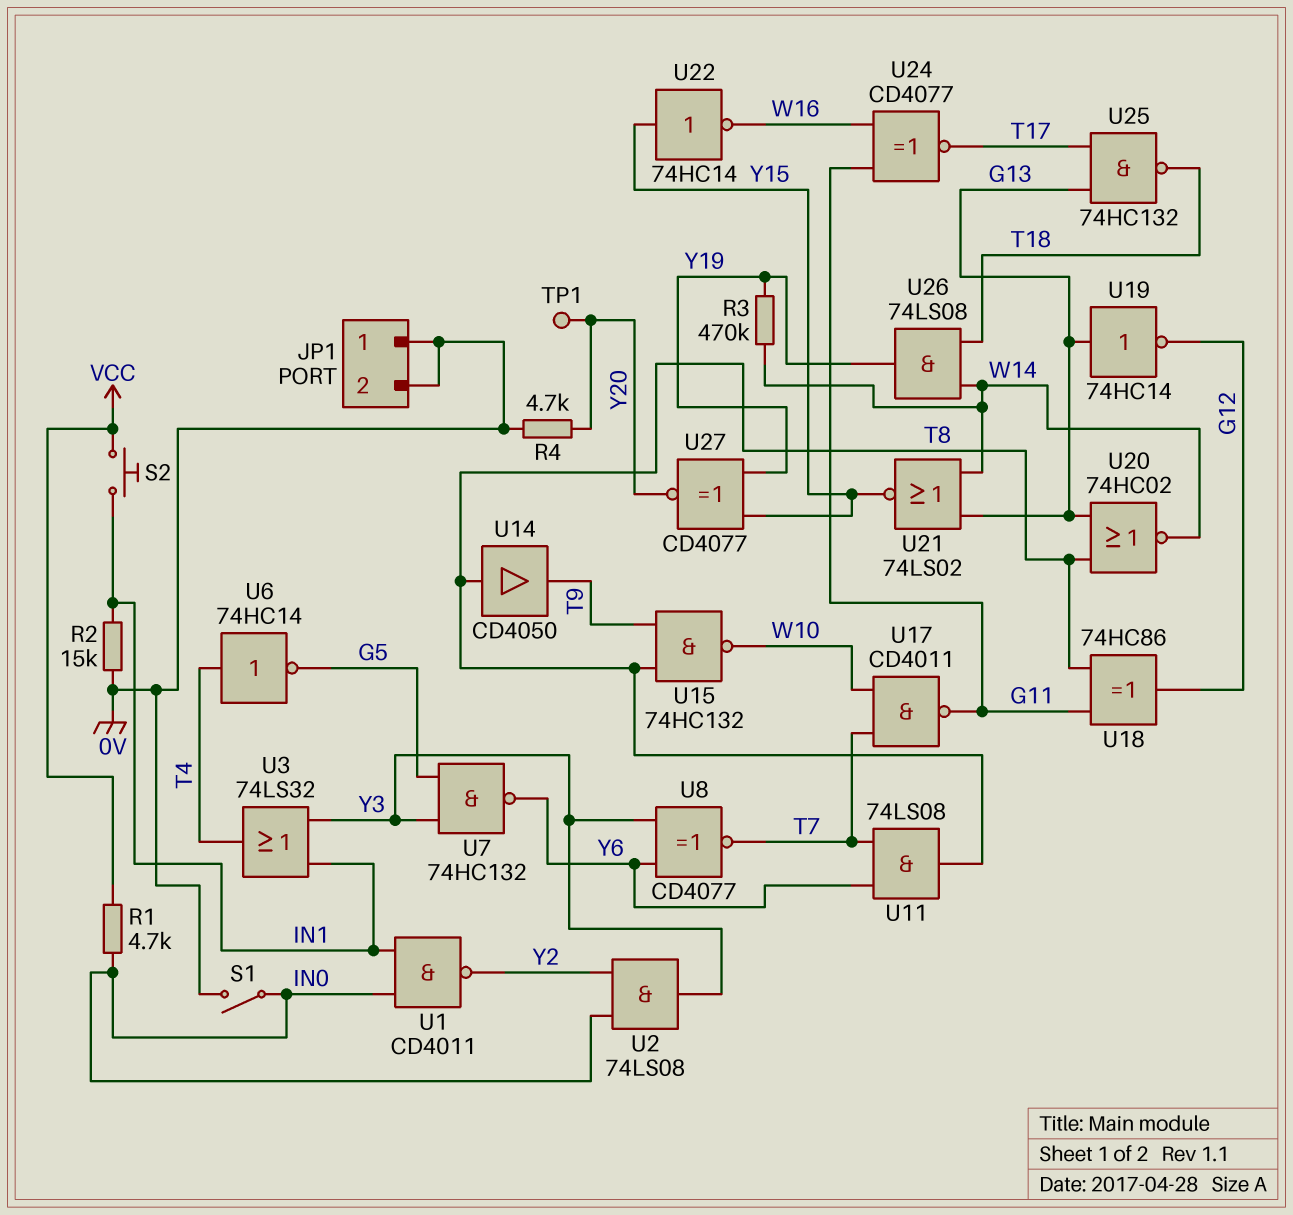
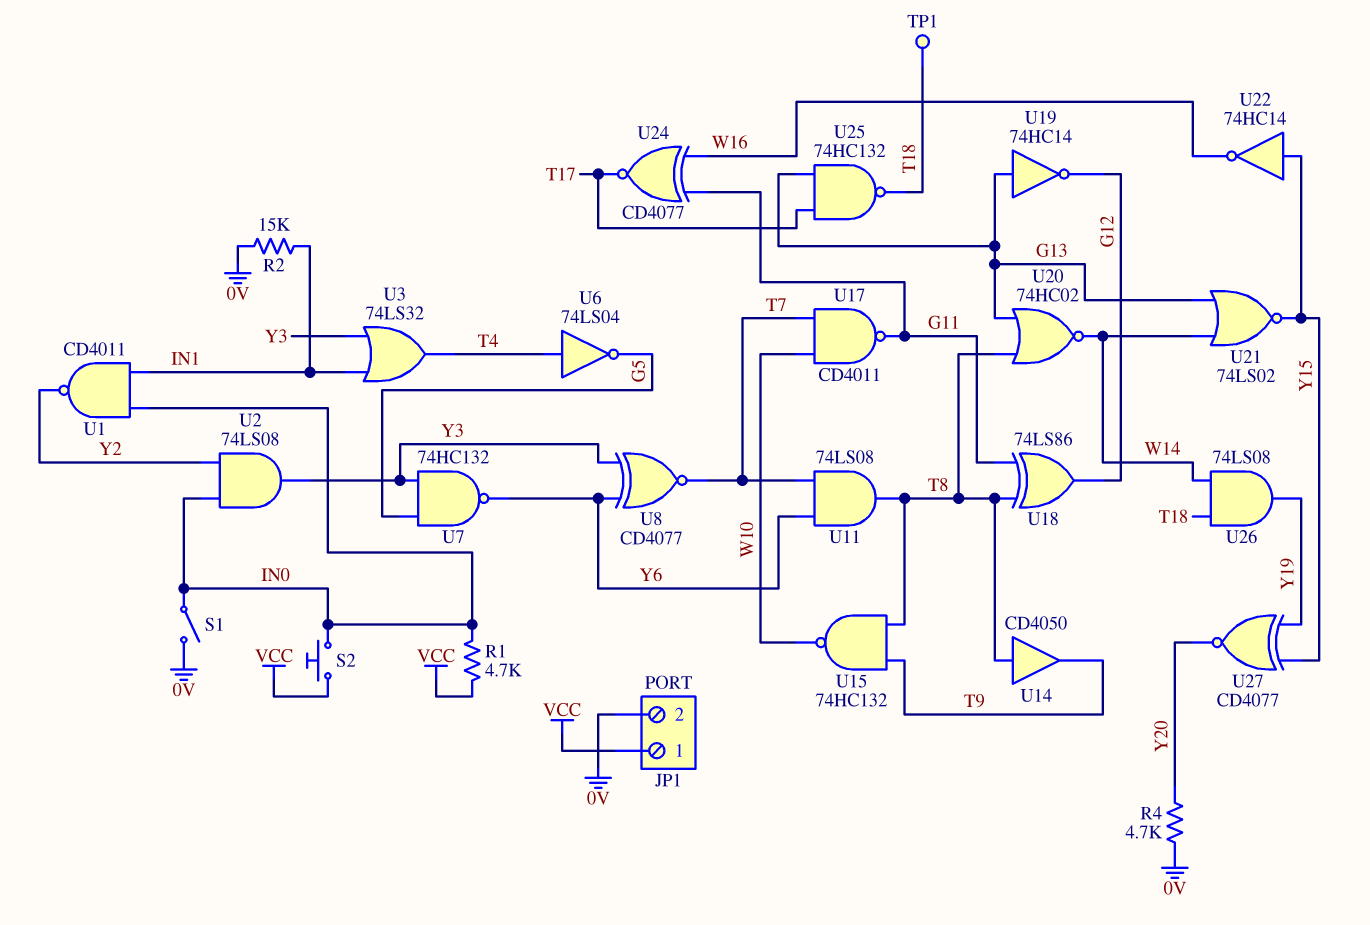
JP1 pin 1: 0V -> VCC
R3: 470k (W14, Y19) -> none
S2: button (IN1, VCC) -> button (IN0, VCC)
TP1: test point (Y20) -> test point (T18)
U6: NOT 74HC14 (in T4, out G5) -> NOT 74LS04 (in T4, out G5)
U18: XOR 74HC86 (in G11, in T8, out G12) -> XOR 74LS86 (in G11, in T8, out G12)

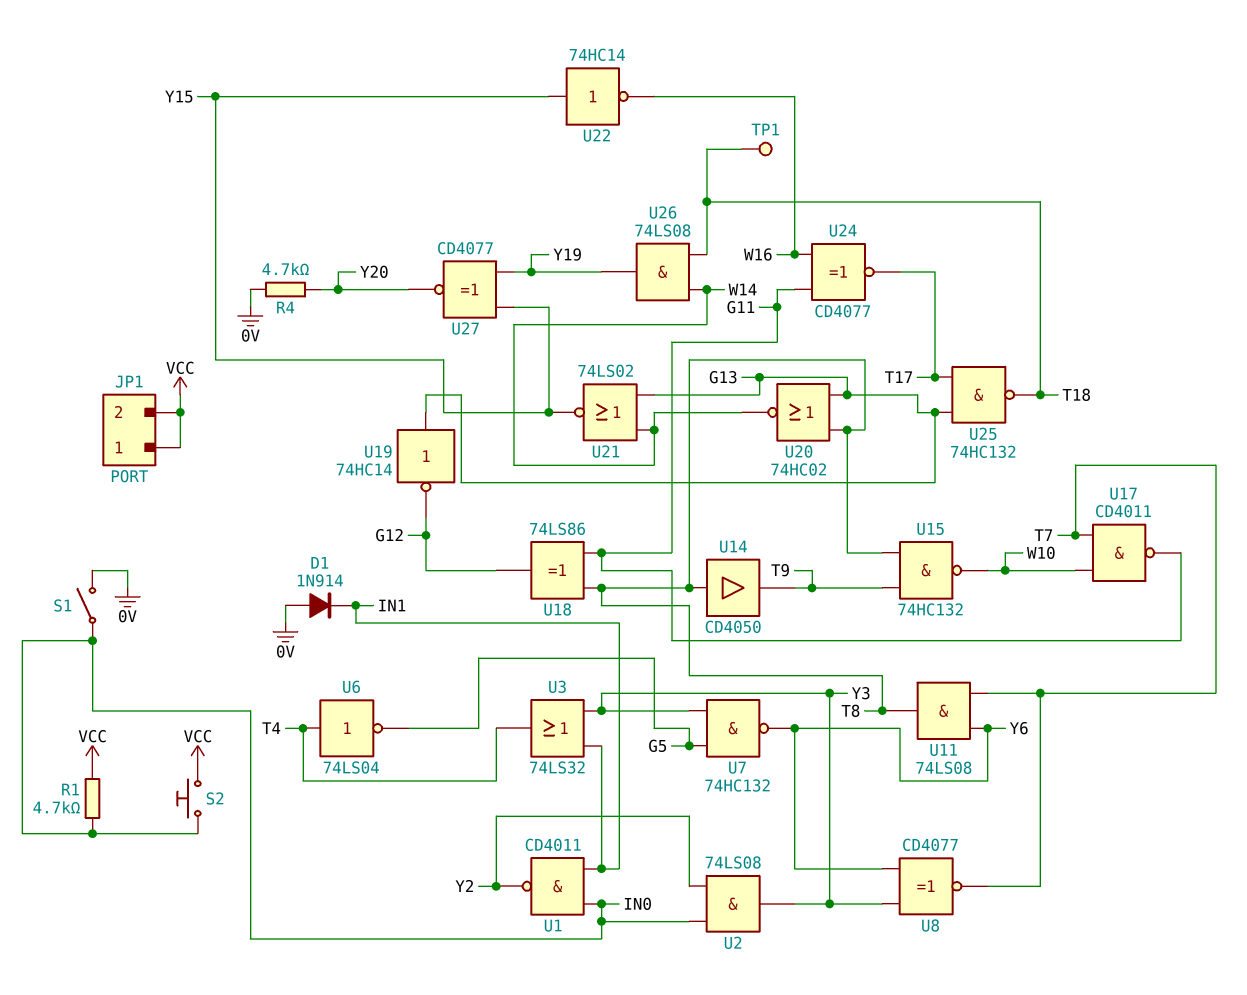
D1: none -> diode 1N914 (A 0V, K IN1)
JP1 pin 2: 0V -> VCC
R2: 15k (0V, IN1) -> none

